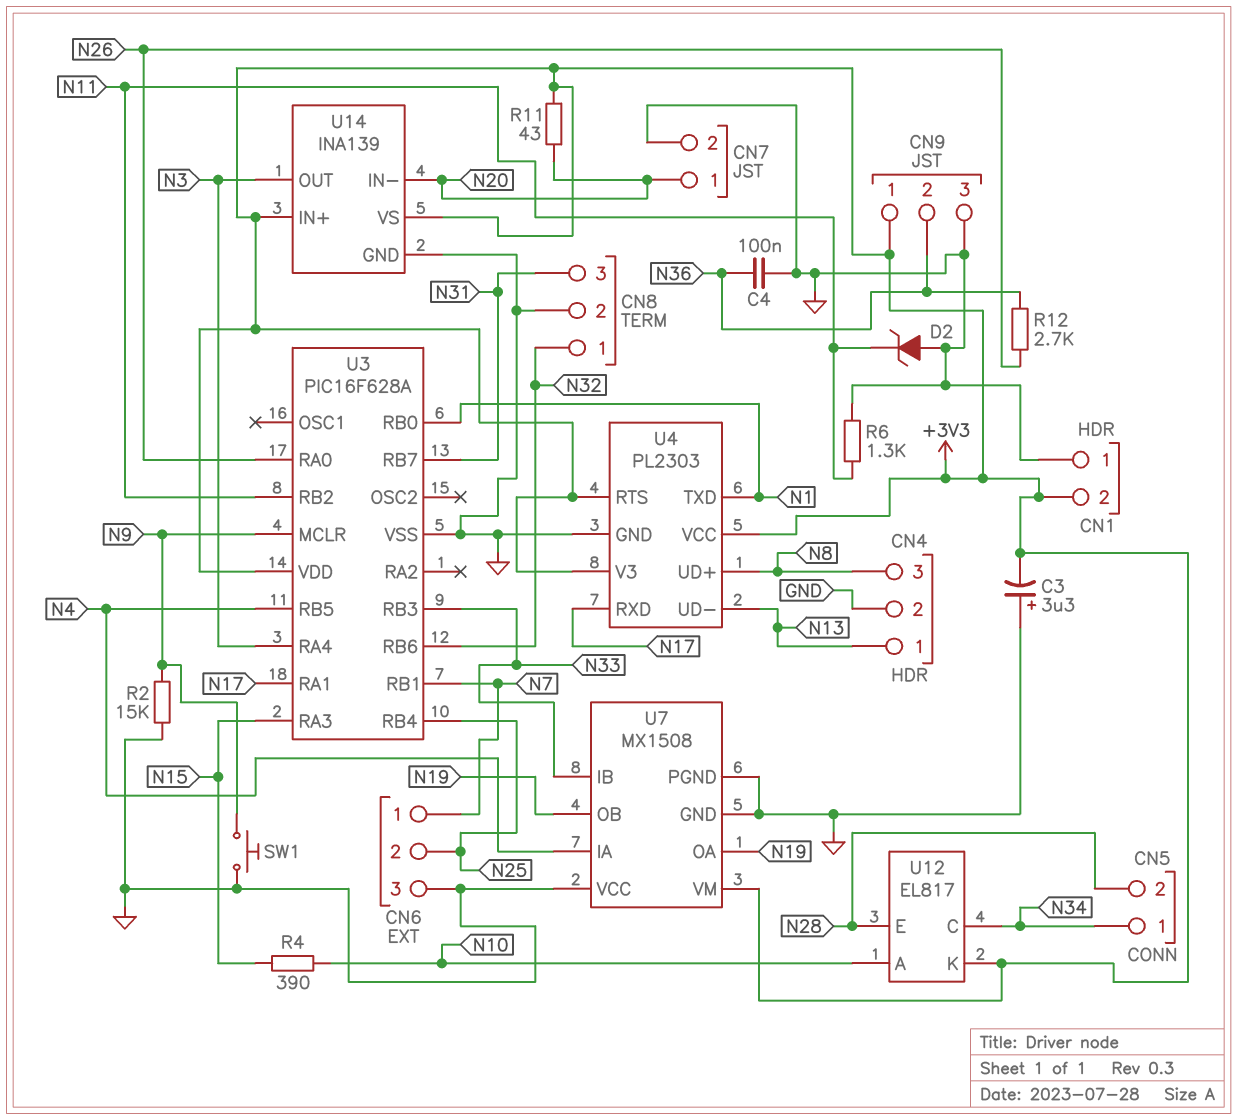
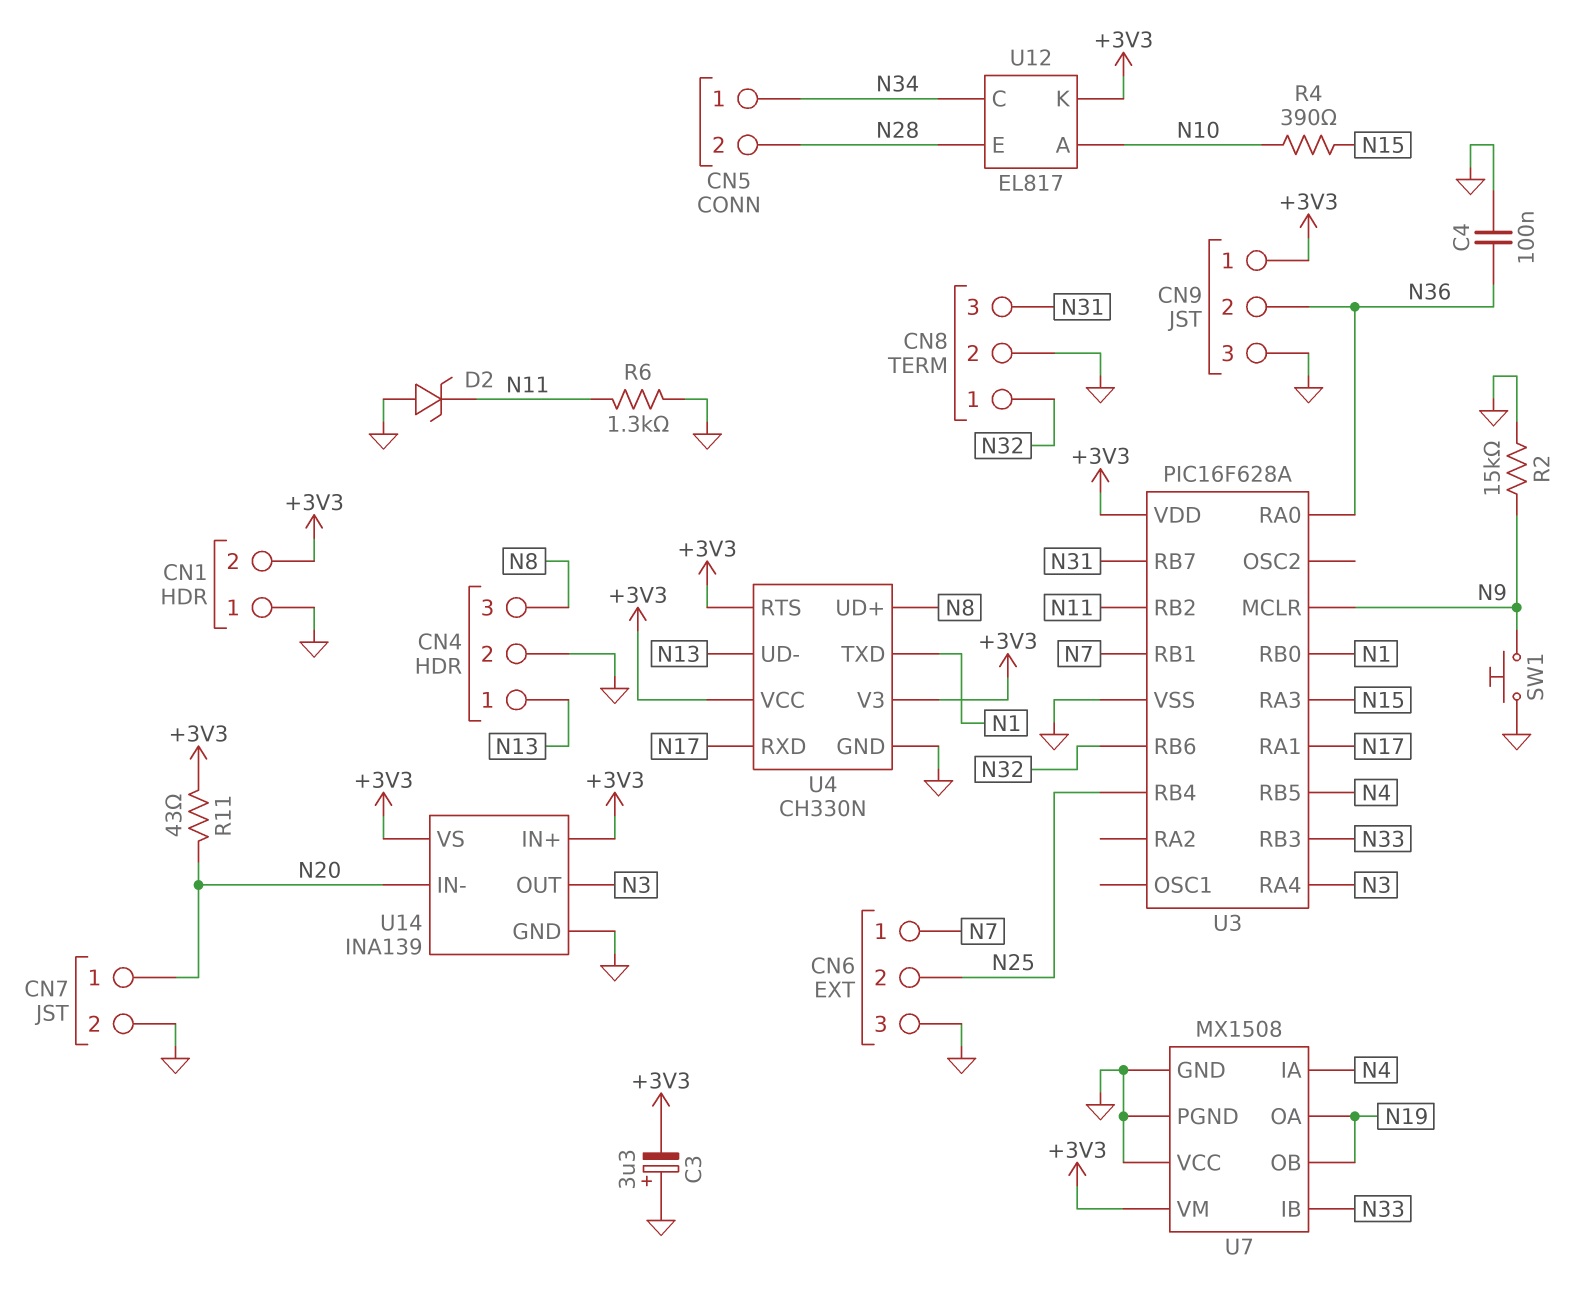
R12: 2.7k (N26, N36) -> none
U3 pin RA0: N26 -> N36
U4: PL2303 -> CH330N

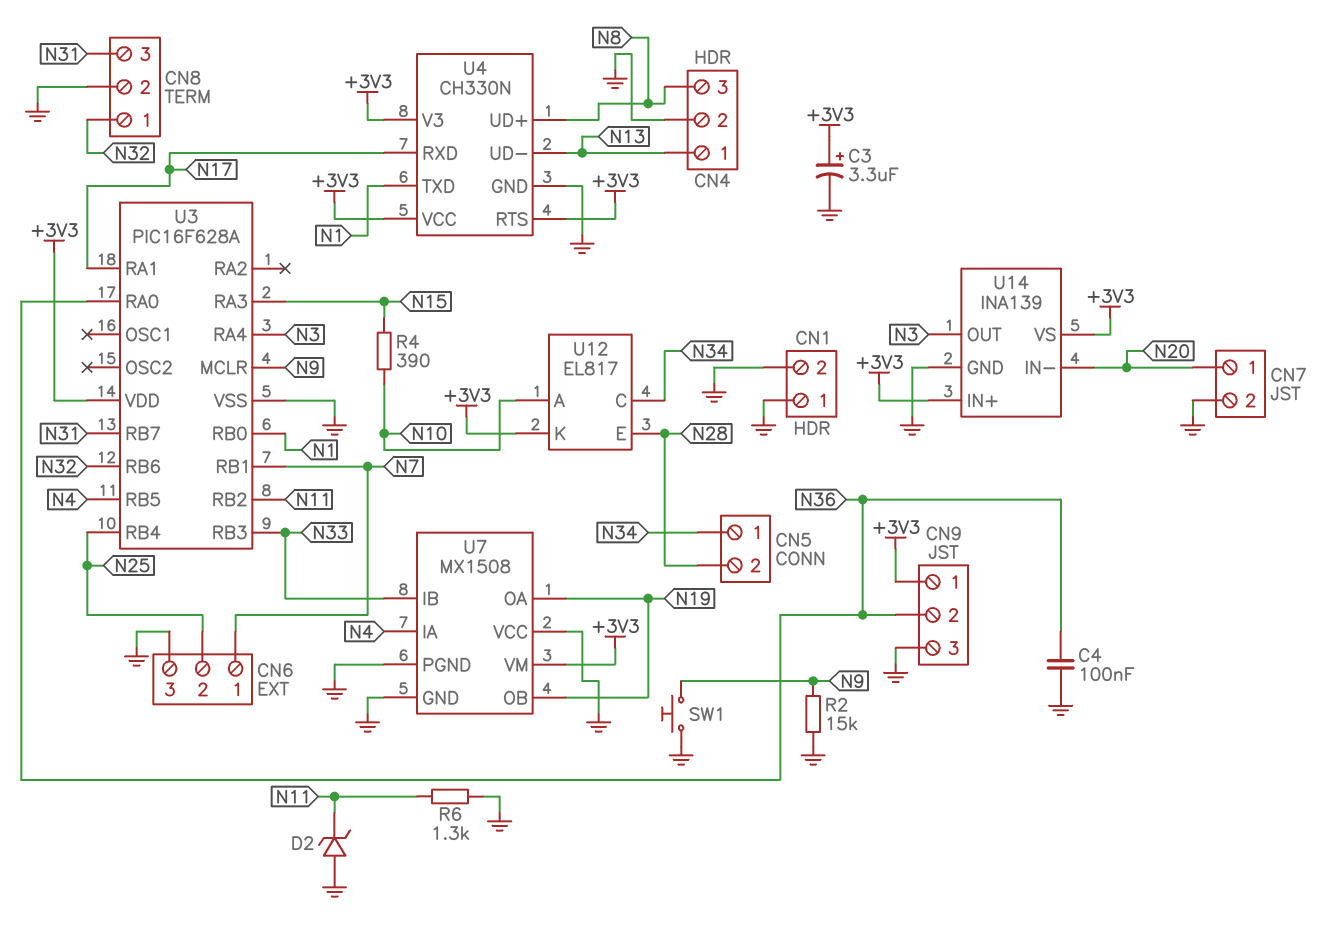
C3: 3.3uF (plus GND, minus +3V3) -> 3.3uF (plus +3V3, minus GND)
CN1 pin 2: +3V3 -> GND
R11: 43 (+3V3, N20) -> none

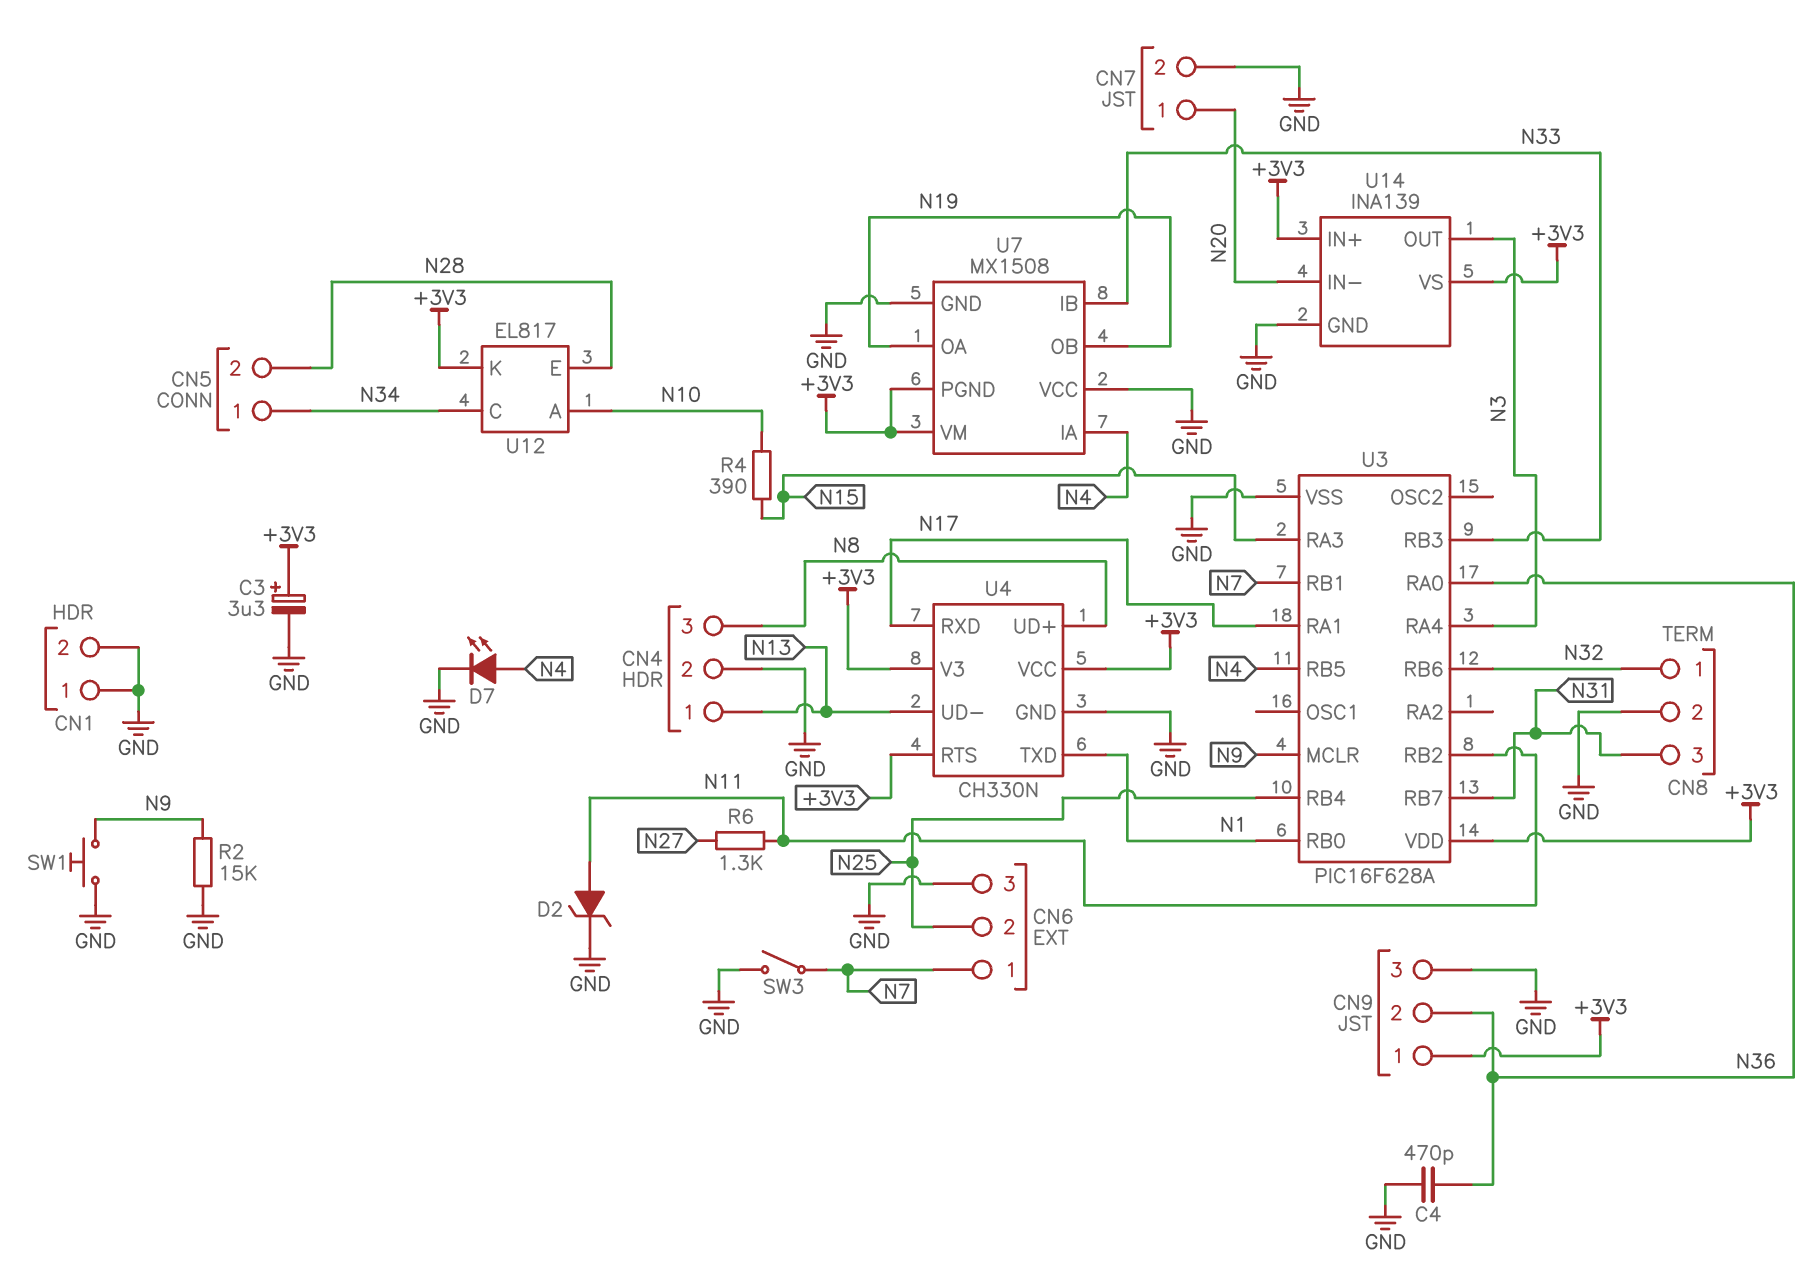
C4: 100nF (GND, N36) -> 470pF (GND, N36)
D2: zener (A GND, K N11) -> zener (A N11, K GND)
D7: none -> LED (A N4, K GND)
R6: 1.3k (GND, N11) -> 1.3k (N11, N27)
SW3: none -> switch (GND, N7)
U7 pin PGND: GND -> +3V3

